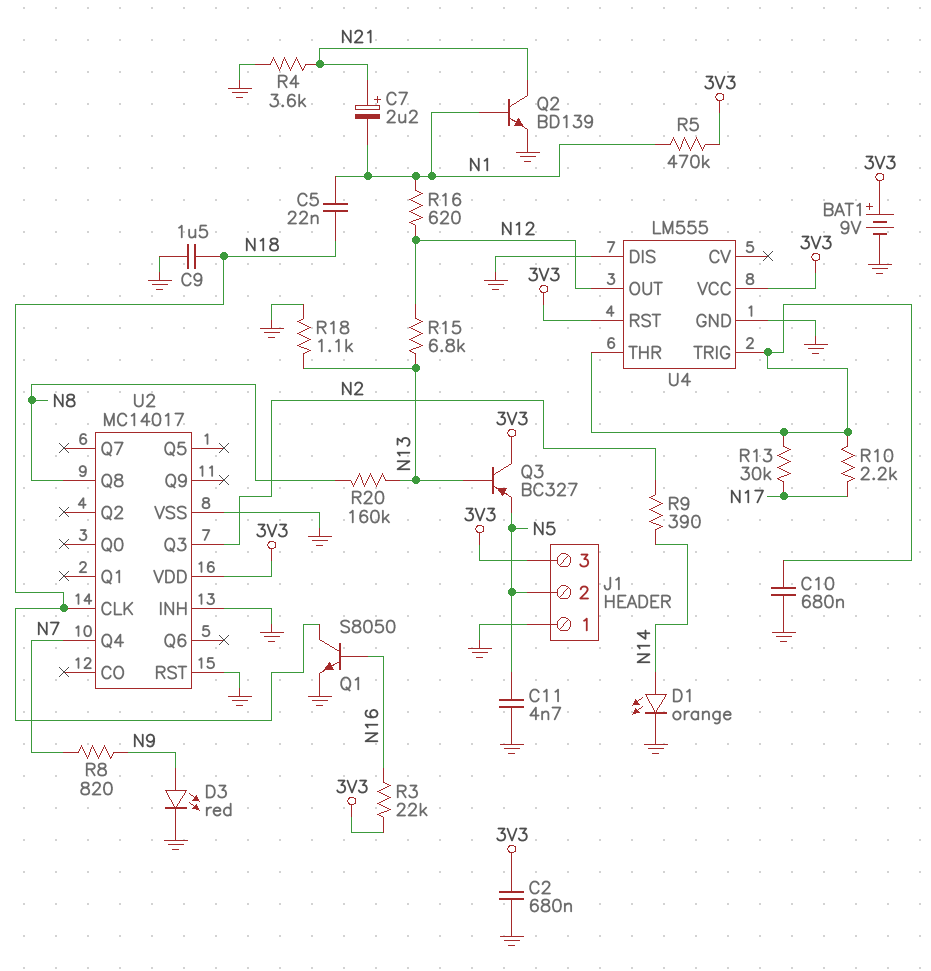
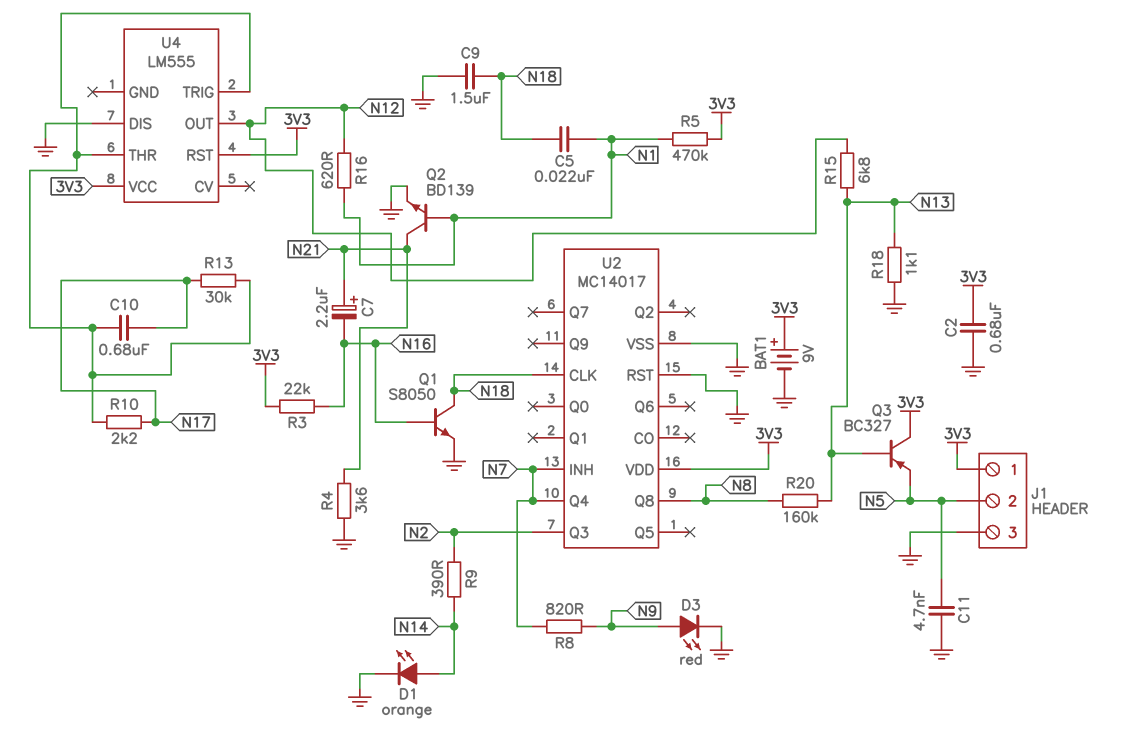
C7: 2.2uF (plus N21, minus N1) -> 2.2uF (plus N21, minus N16)
C10: 680nF (GND, U4/THR) -> 680nF (N17, U4/THR)
J1 pin 1: GND -> 3V3
J1 pin 3: 3V3 -> GND
U2 pin INH: GND -> N7
U4 pin GND: GND -> none

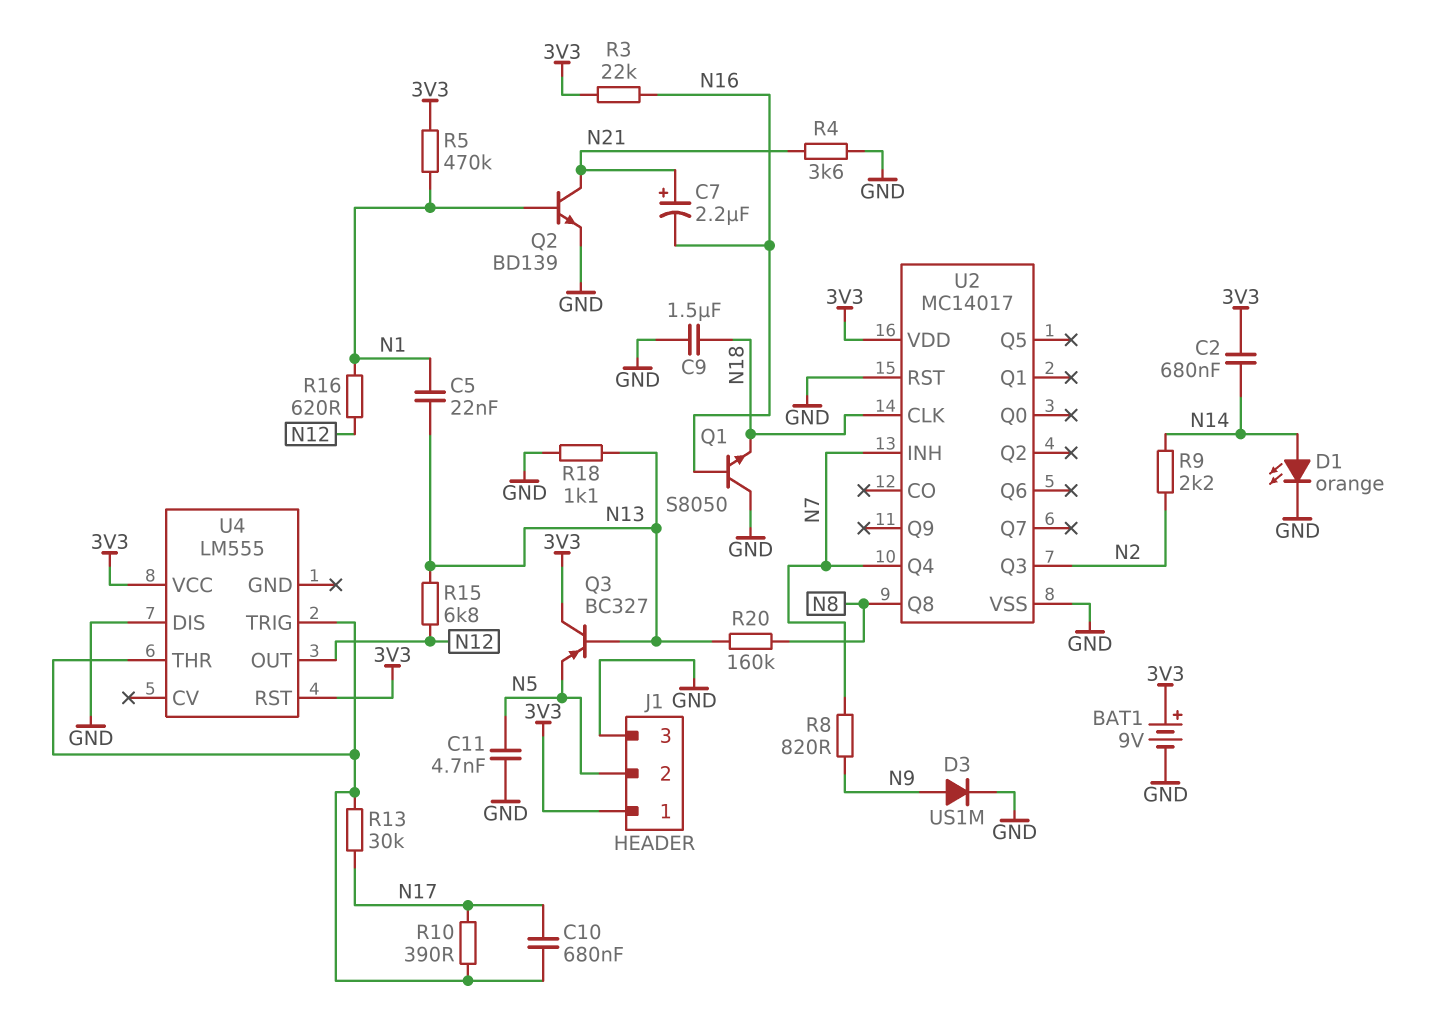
C2: 680nF (3V3, GND) -> 680nF (3V3, N14)
C5: 22nF (N1, N18) -> 22nF (N1, N13)
D3: LED red (A N9, K GND) -> diode US1M (A N9, K GND)
Q1: NPN S8050 (B N16, C N18, E GND) -> NPN S8050 (B N16, C GND, E N18)
R9: 390 (N2, N14) -> 2.2k (N2, N14)
R10: 2.2k (N17, U4/THR) -> 390 (N17, U4/THR)

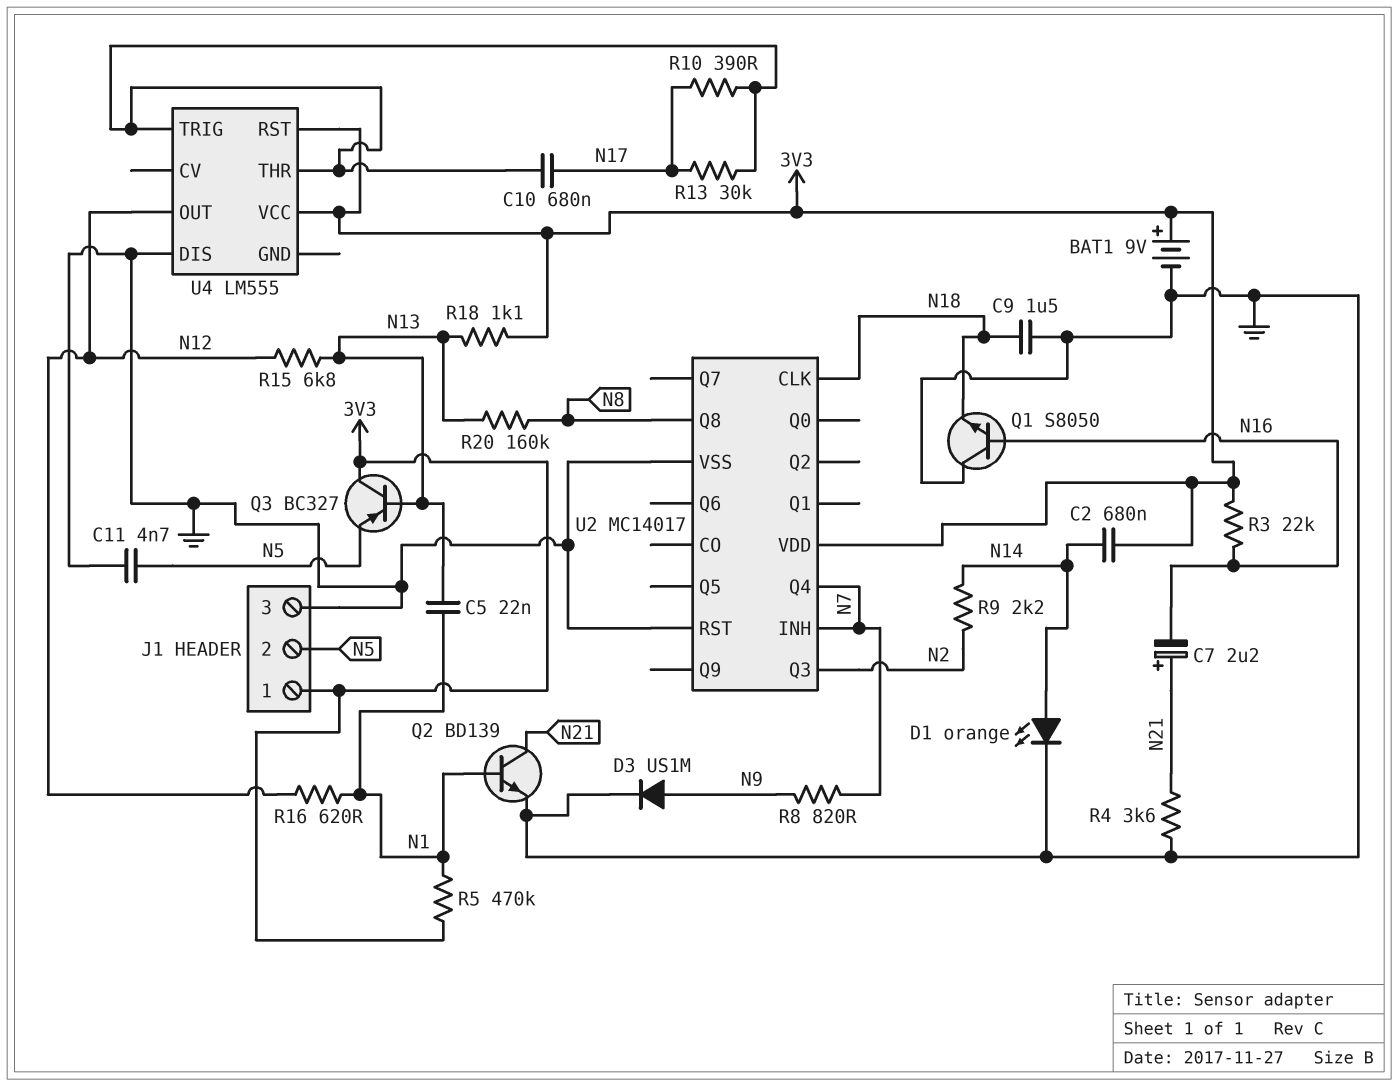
R18: 1.1k (GND, N13) -> 1.1k (3V3, N13)

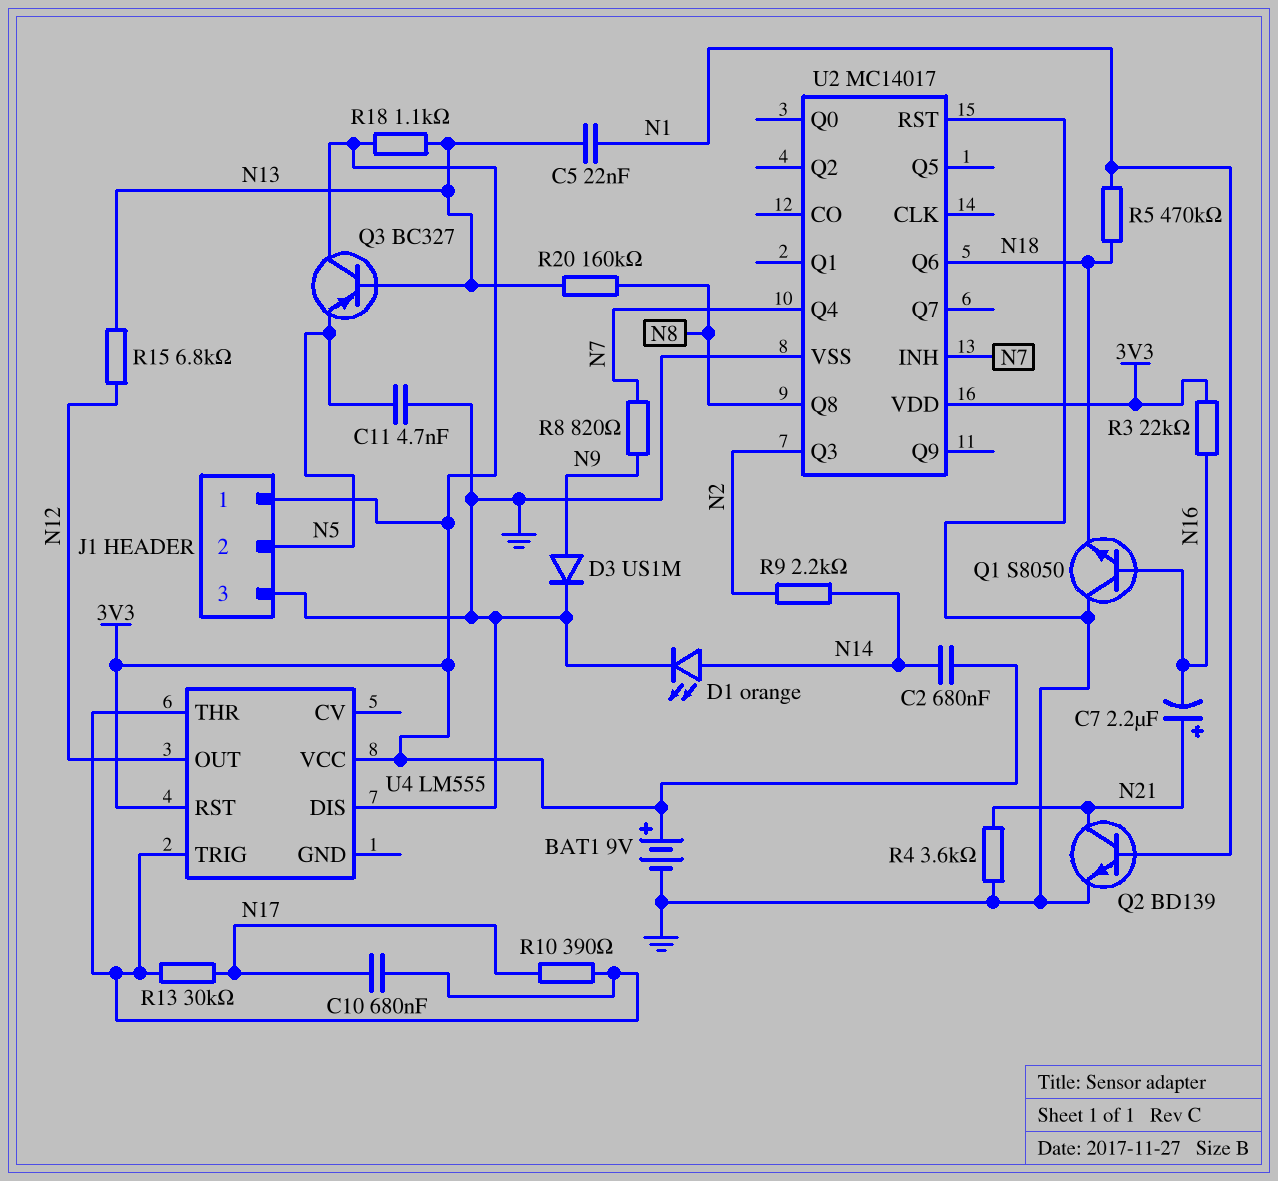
C9: 1.5uF (GND, N18) -> none
R5: 470k (3V3, N1) -> 470k (N1, N18)
R16: 620 (N1, N12) -> none
U2 pin CLK: N18 -> none
U2 pin Q6: none -> N18

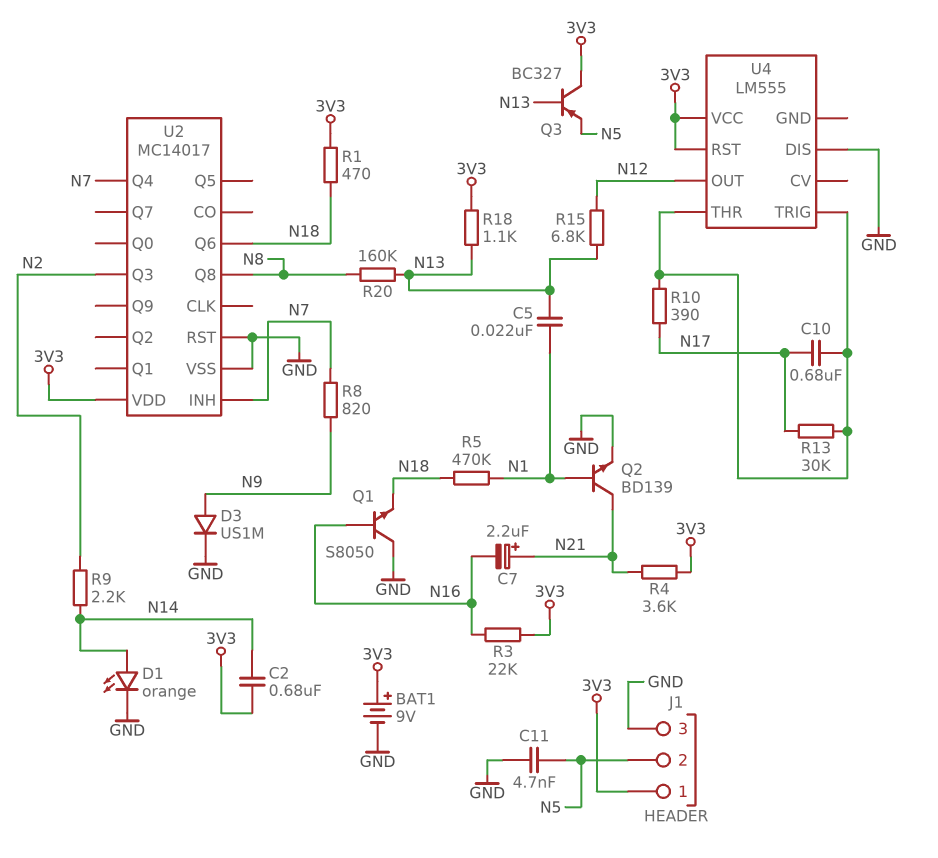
R1: none -> 470 (3V3, N18)
R4: 3.6k (GND, N21) -> 3.6k (3V3, N21)

